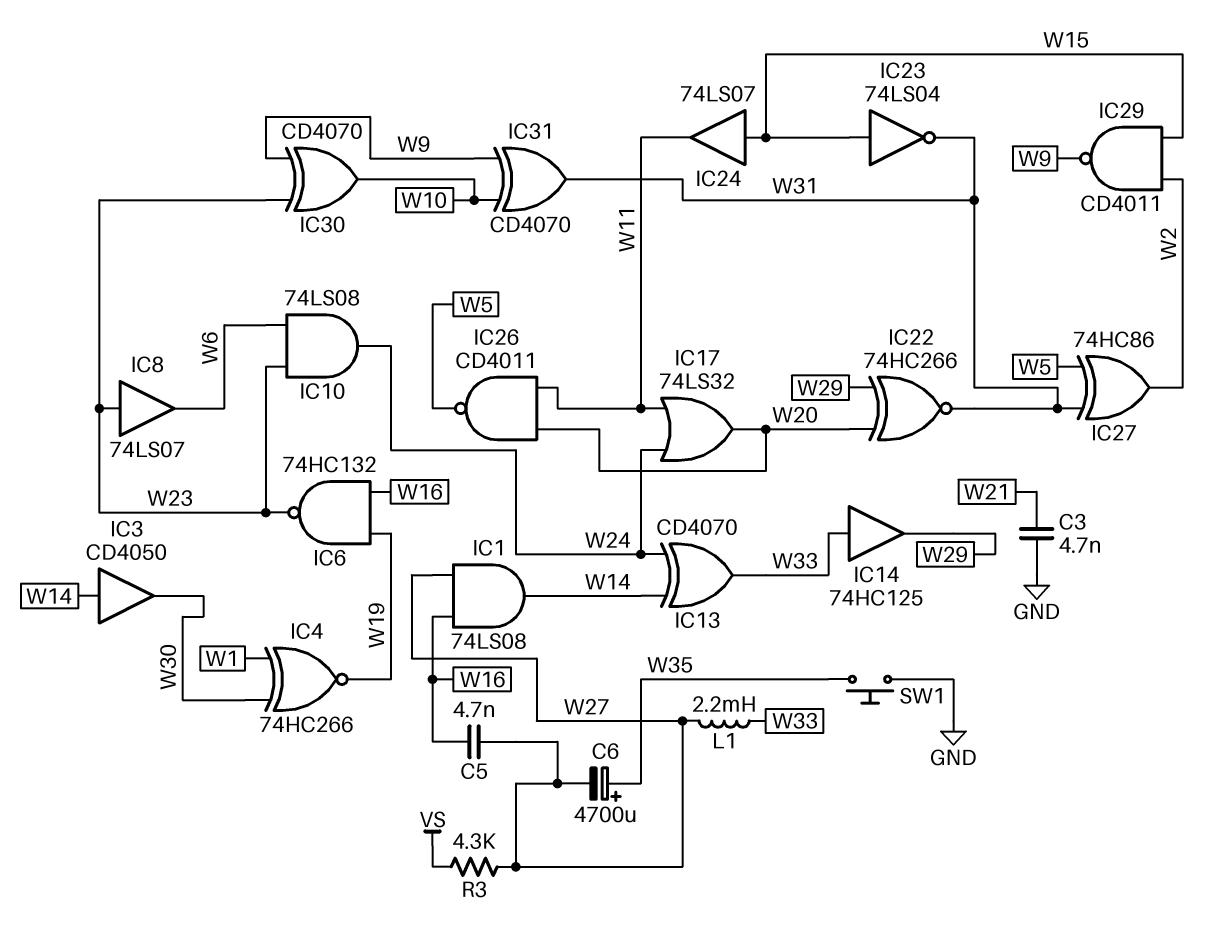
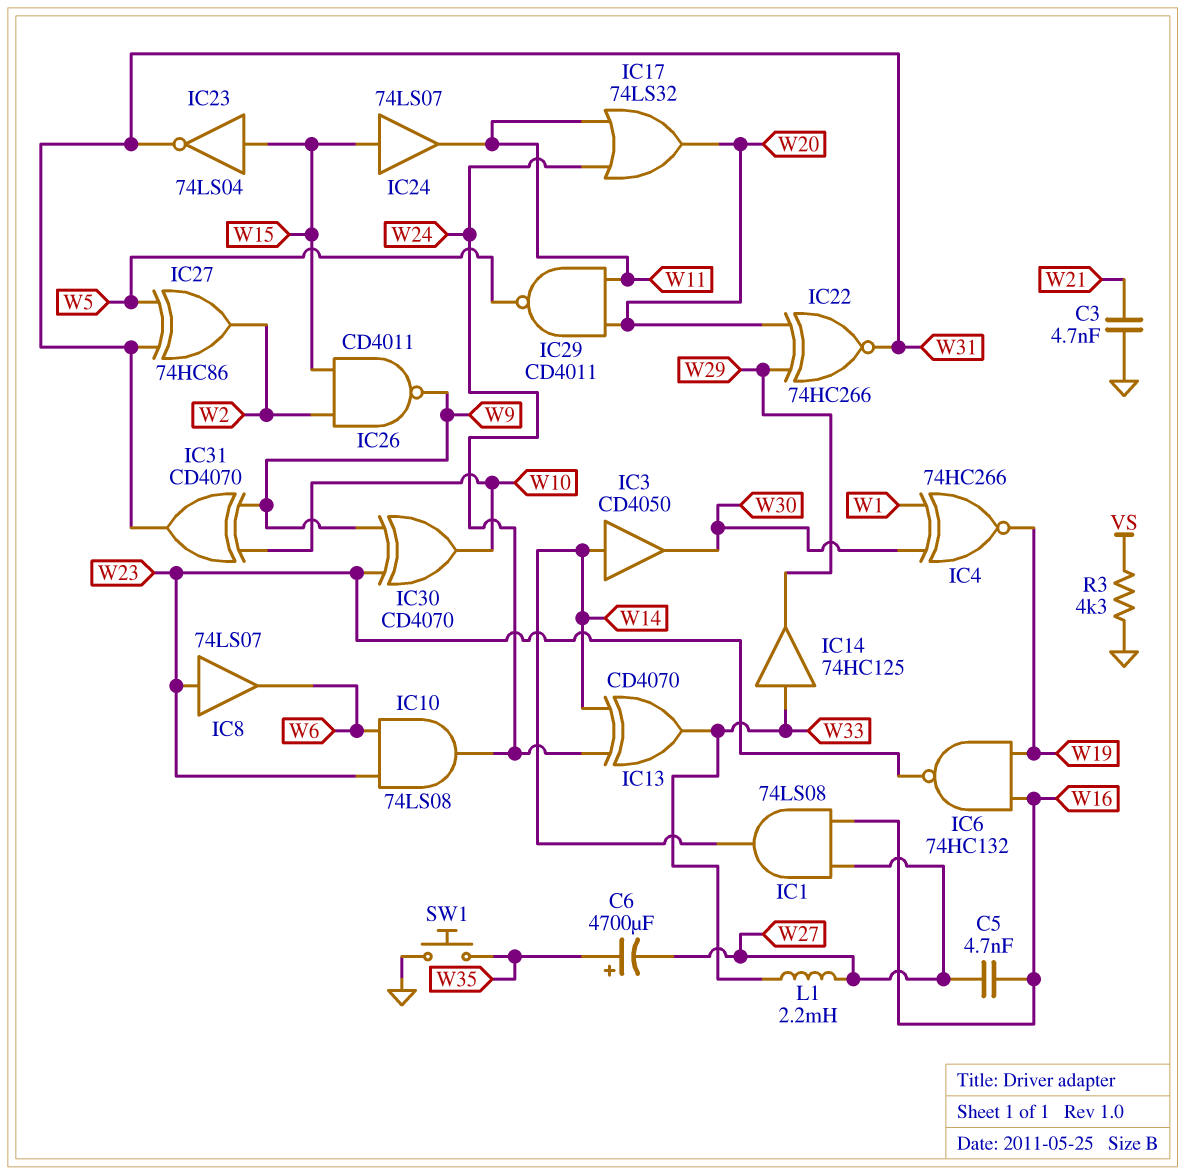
IC26: NAND CD4011 (in W11, in W20, out W5) -> NAND CD4011 (in W2, in W15, out W9)
IC29: NAND CD4011 (in W2, in W15, out W9) -> NAND CD4011 (in W11, in W20, out W5)
R3: 4.3k (VS, W27) -> 4.3k (GND, VS)

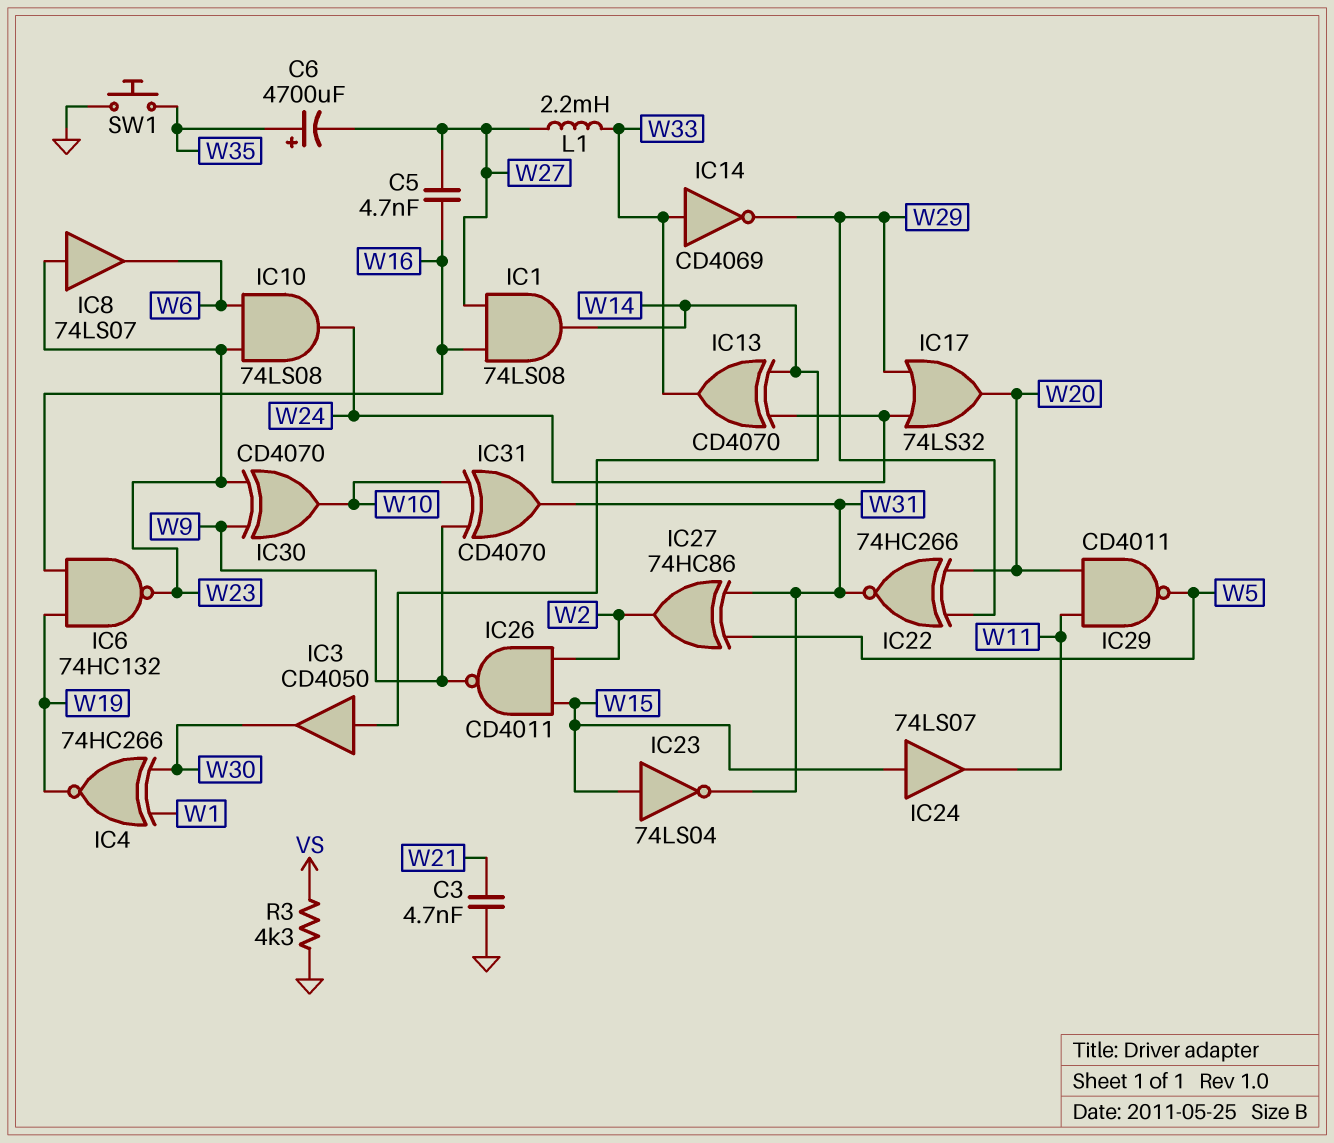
IC14: buffer 74HC125 (in W33, out W29) -> NOT CD4069 (in W33, out W29)
IC17: OR 74LS32 (in W11, in W24, out W20) -> OR 74LS32 (in W24, in W29, out W20)

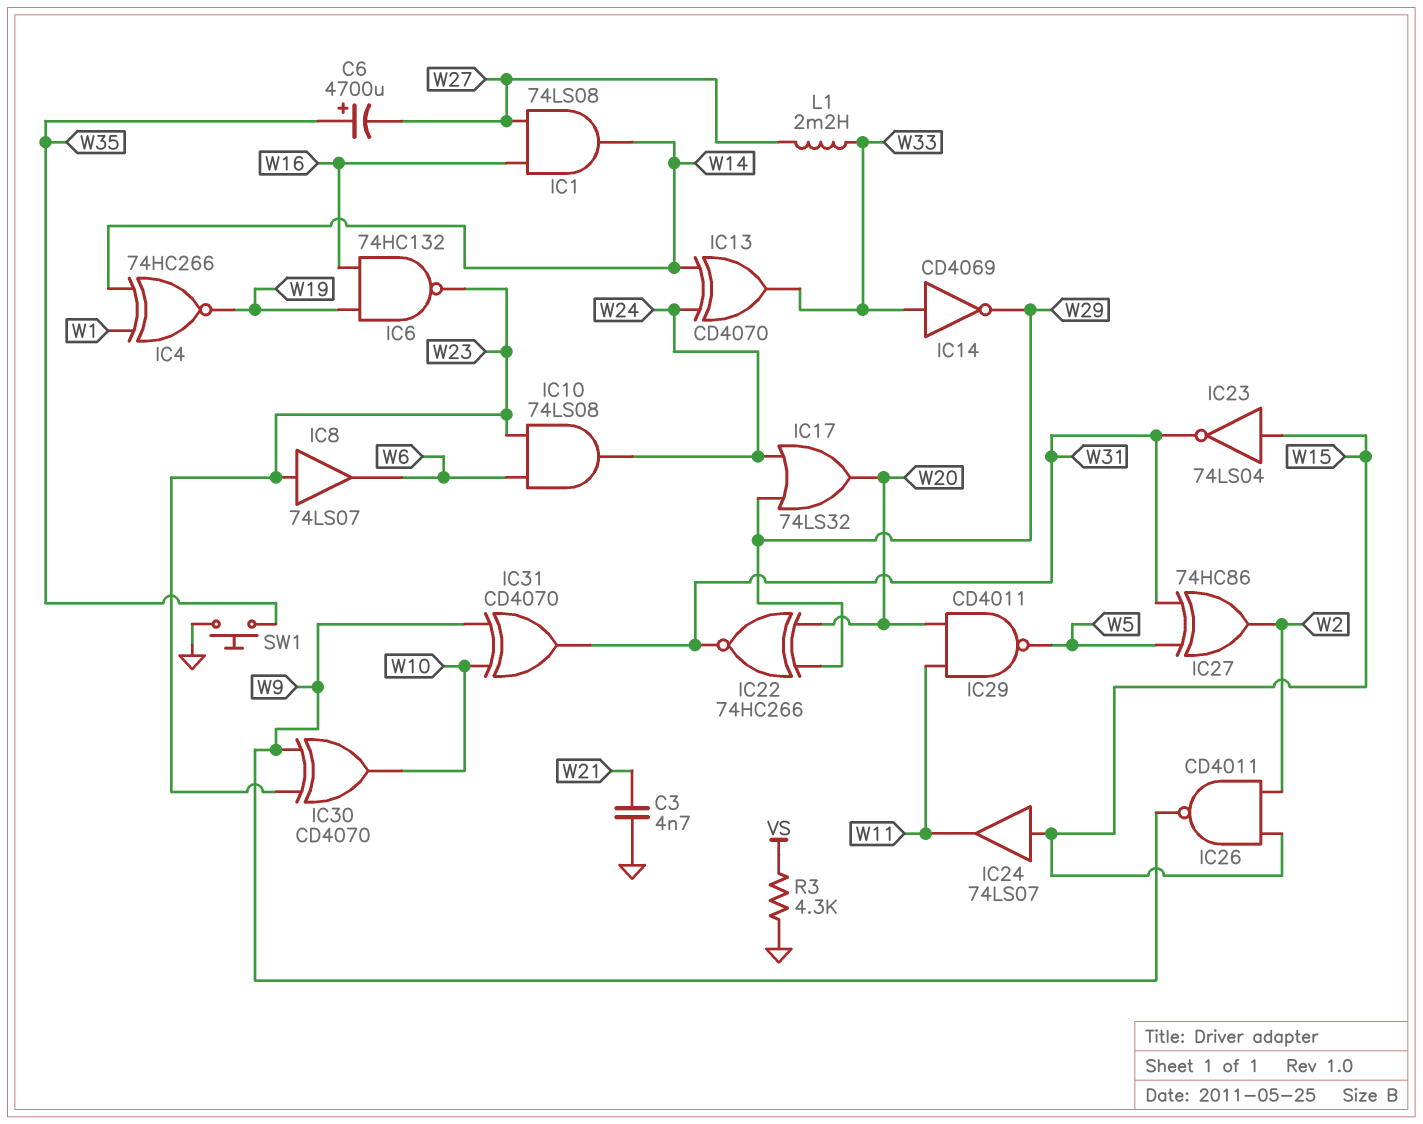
C5: 4.7nF (W16, W27) -> none
IC3: buffer CD4050 (in W14, out W30) -> none
IC4: XNOR 74HC266 (in W1, in W30, out W19) -> XNOR 74HC266 (in W1, in W14, out W19)

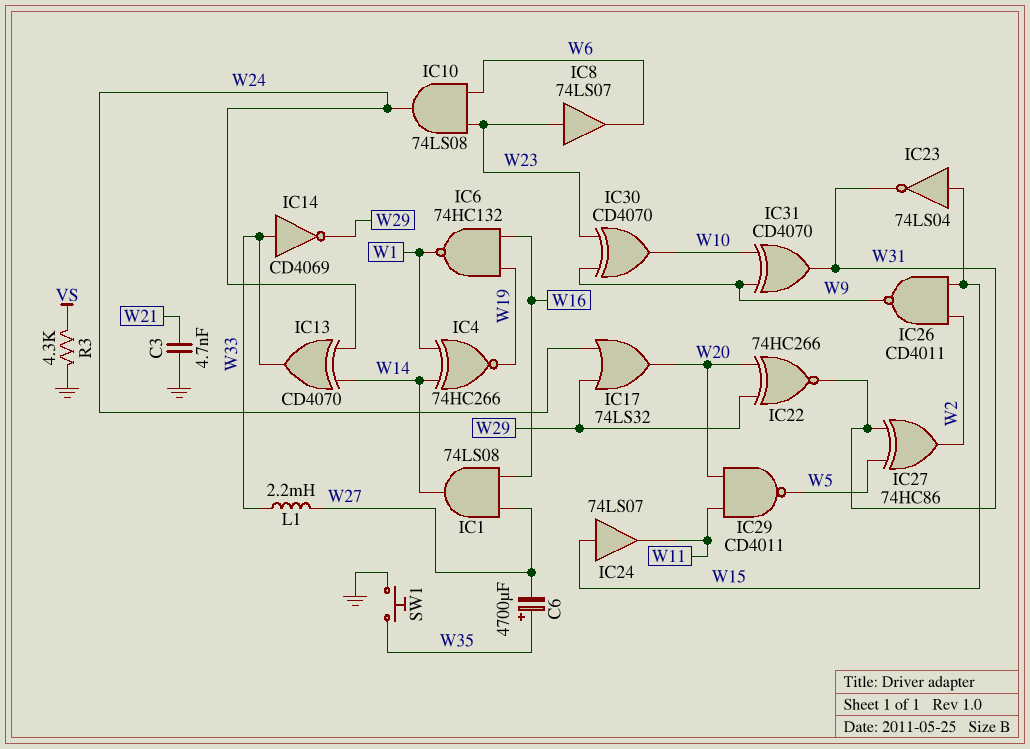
IC6: NAND 74HC132 (in W16, in W19, out W23) -> NAND 74HC132 (in W16, in W19, out W1)

